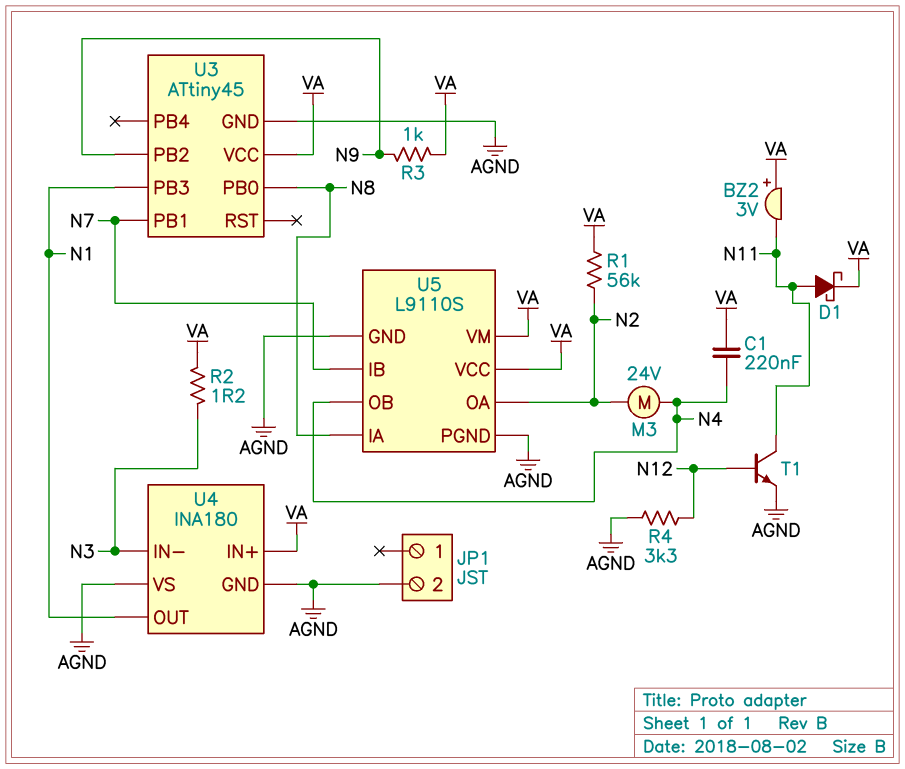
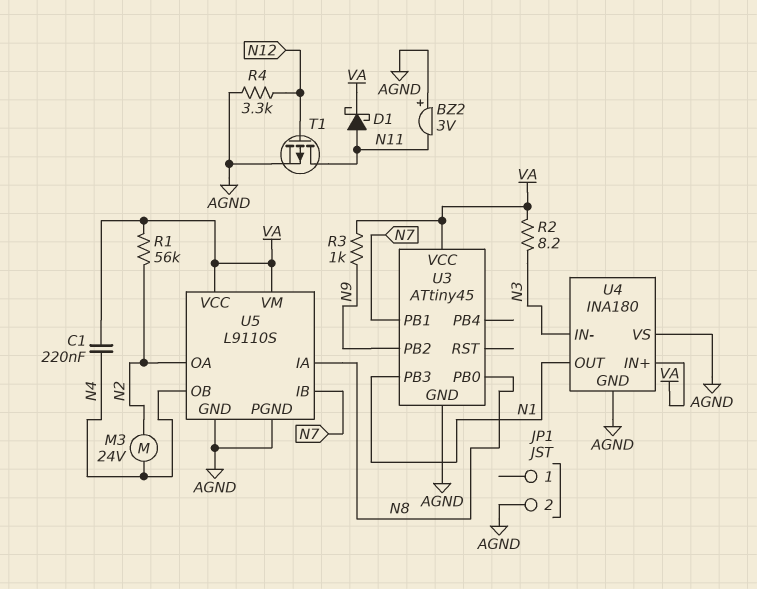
BZ2: buzzer 3V (plus VA, minus N11) -> buzzer 3V (plus AGND, minus N11)
R2: 1.2 (N3, VA) -> 8.2 (N3, VA)
T1: NPN (B N12, C N11, E AGND) -> PMOS (G N12, D N11, S AGND)

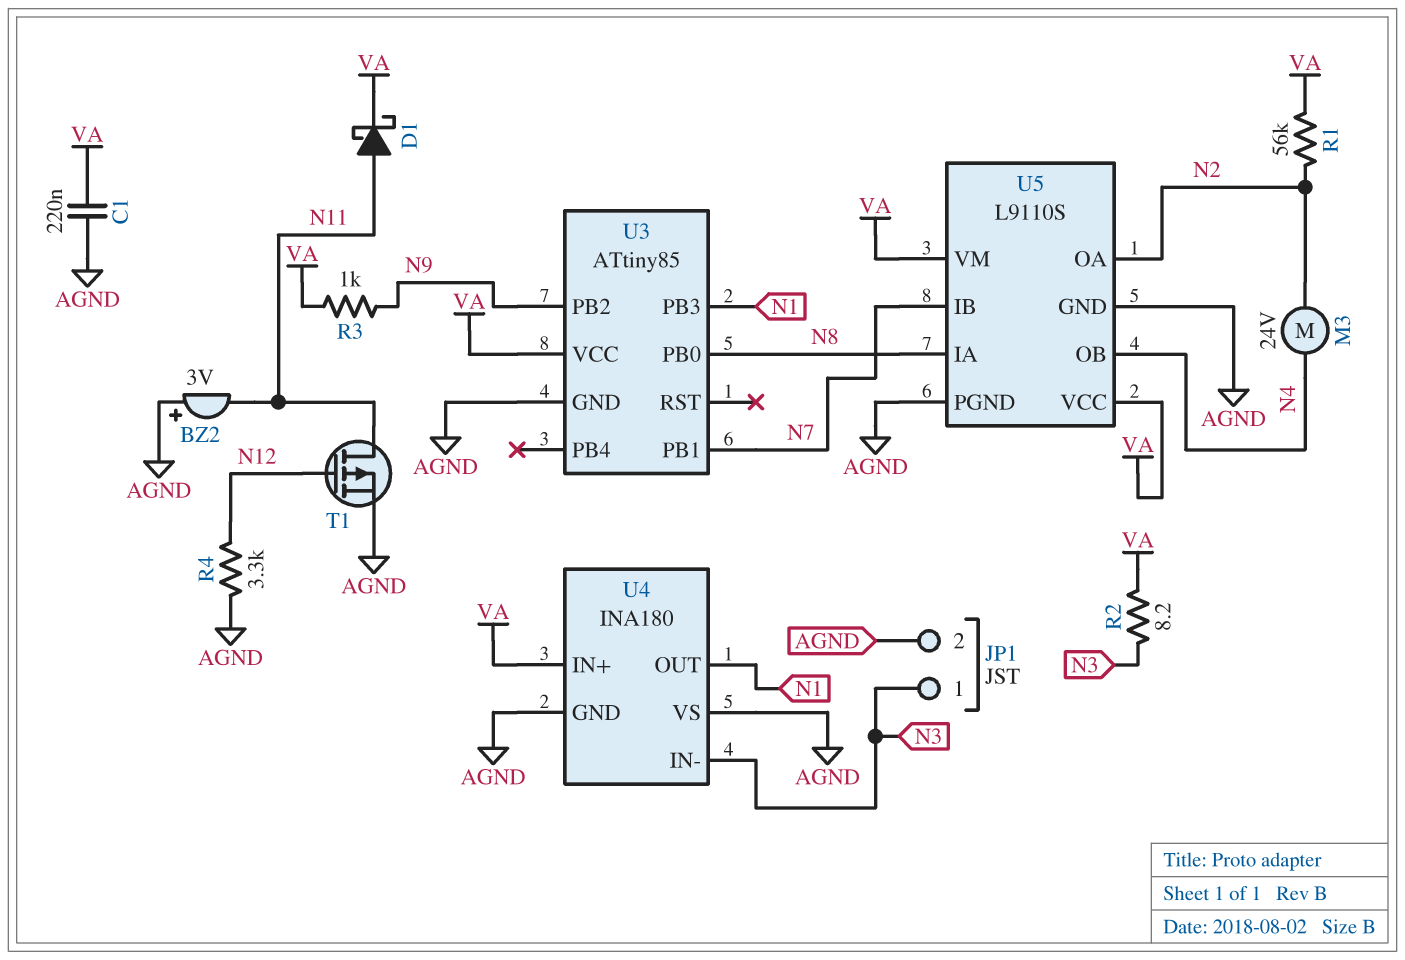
C1: 220nF (N4, VA) -> 220nF (AGND, VA)
JP1 pin 1: none -> N3
U3: ATtiny45 -> ATtiny85

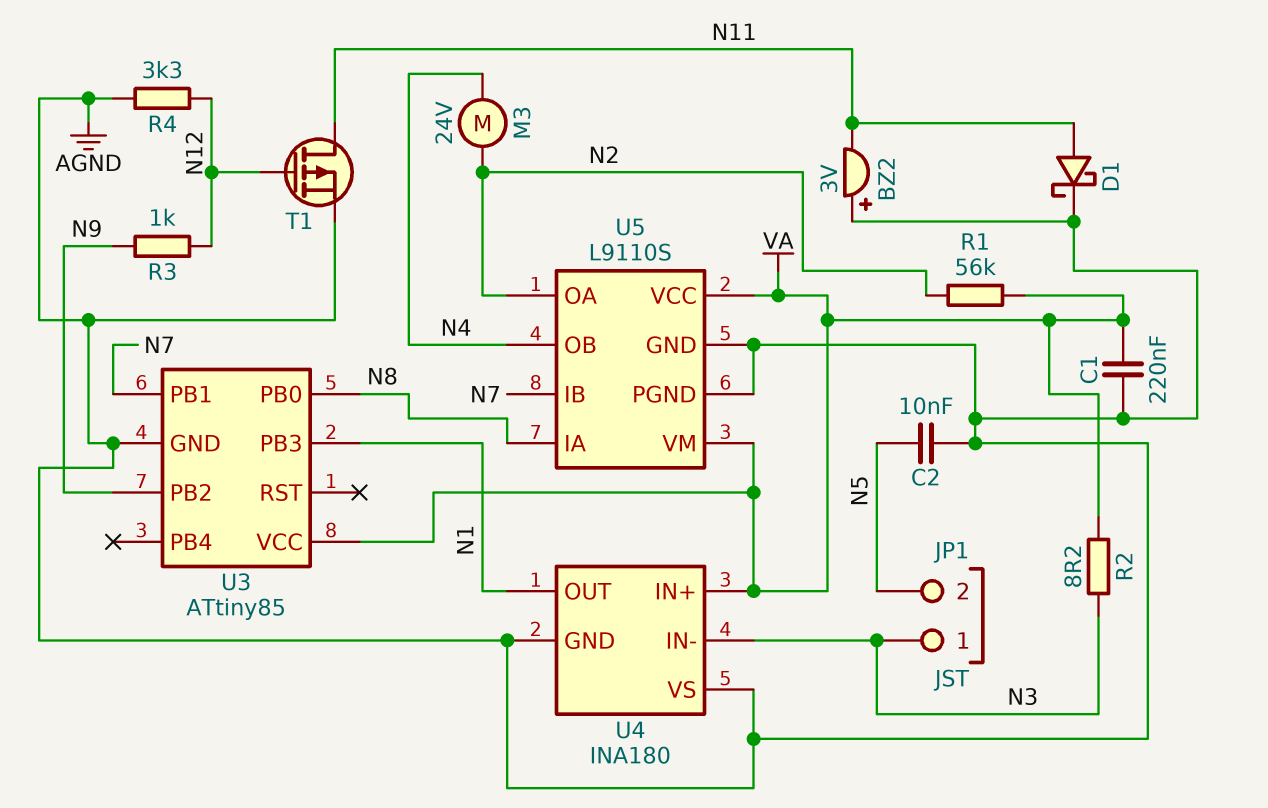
C2: none -> 10nF (AGND, N5)
D1: schottky (A N11, K VA) -> schottky (A N11, K AGND)
JP1 pin 2: AGND -> N5
R3: 1k (N9, VA) -> 1k (N9, N12)

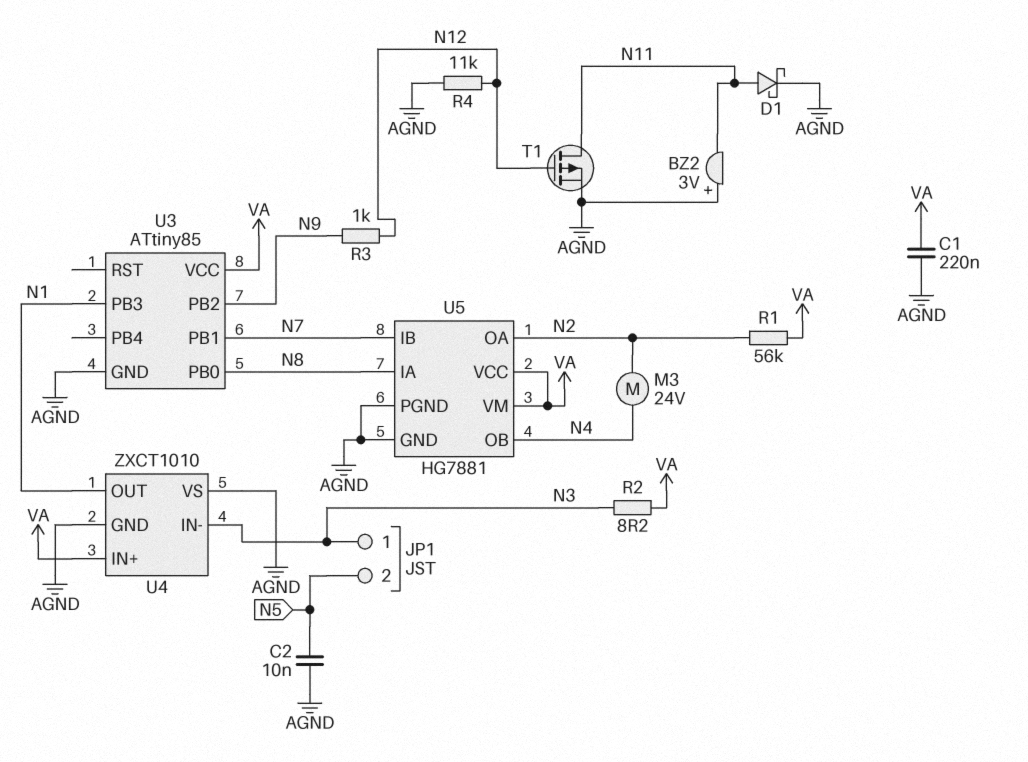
R4: 3.3k (AGND, N12) -> 11k (AGND, N12)
U4: INA180 -> ZXCT1010
U5: L9110S -> HG7881

